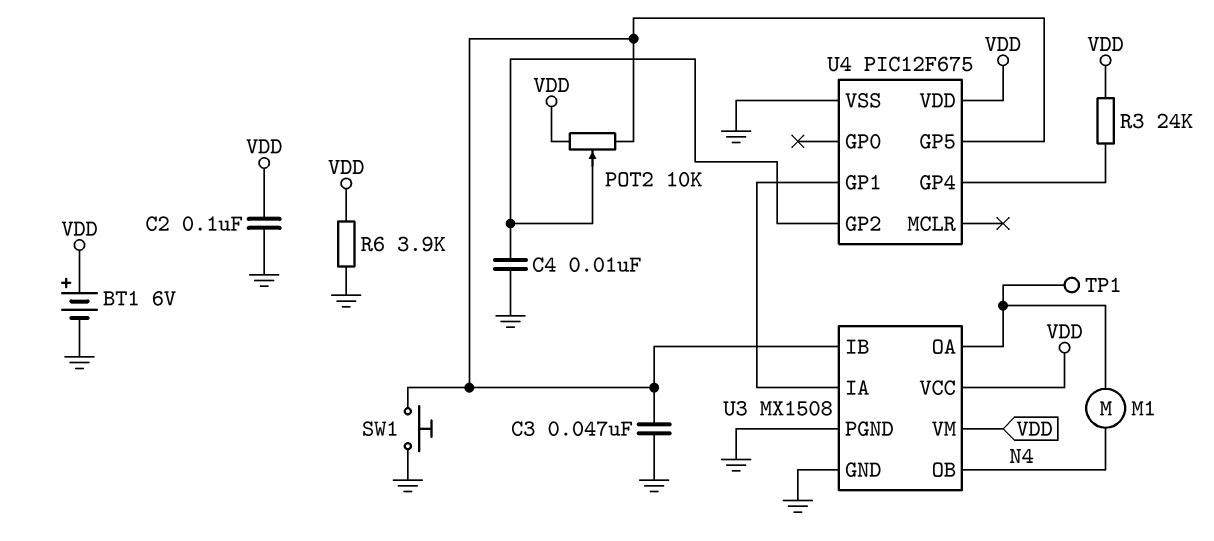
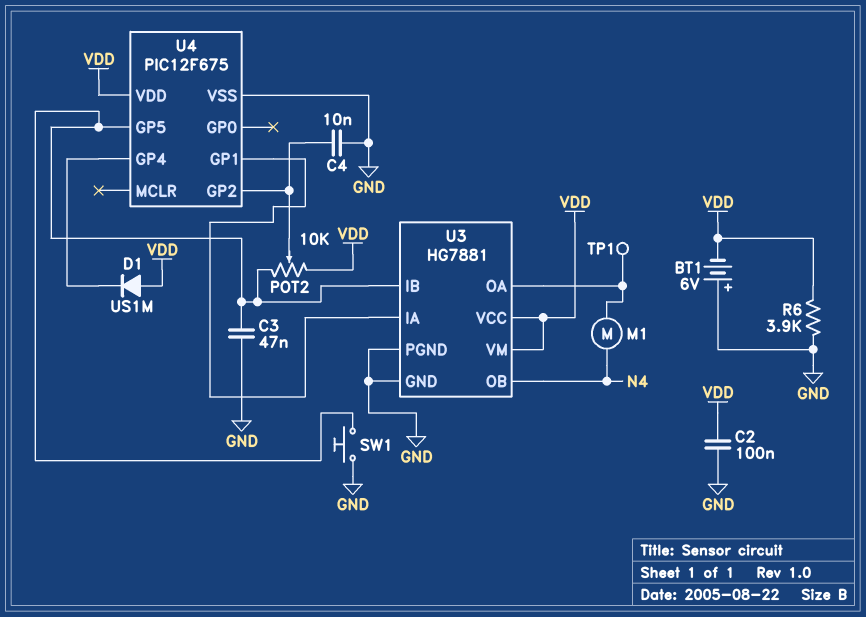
BT1: 6V (plus VDD, minus GND) -> 6V (plus GND, minus VDD)
D1: none -> diode US1M (A VDD, K U4/GP4)
R3: 24k (U4/GP4, VDD) -> none
U3: MX1508 -> HG7881

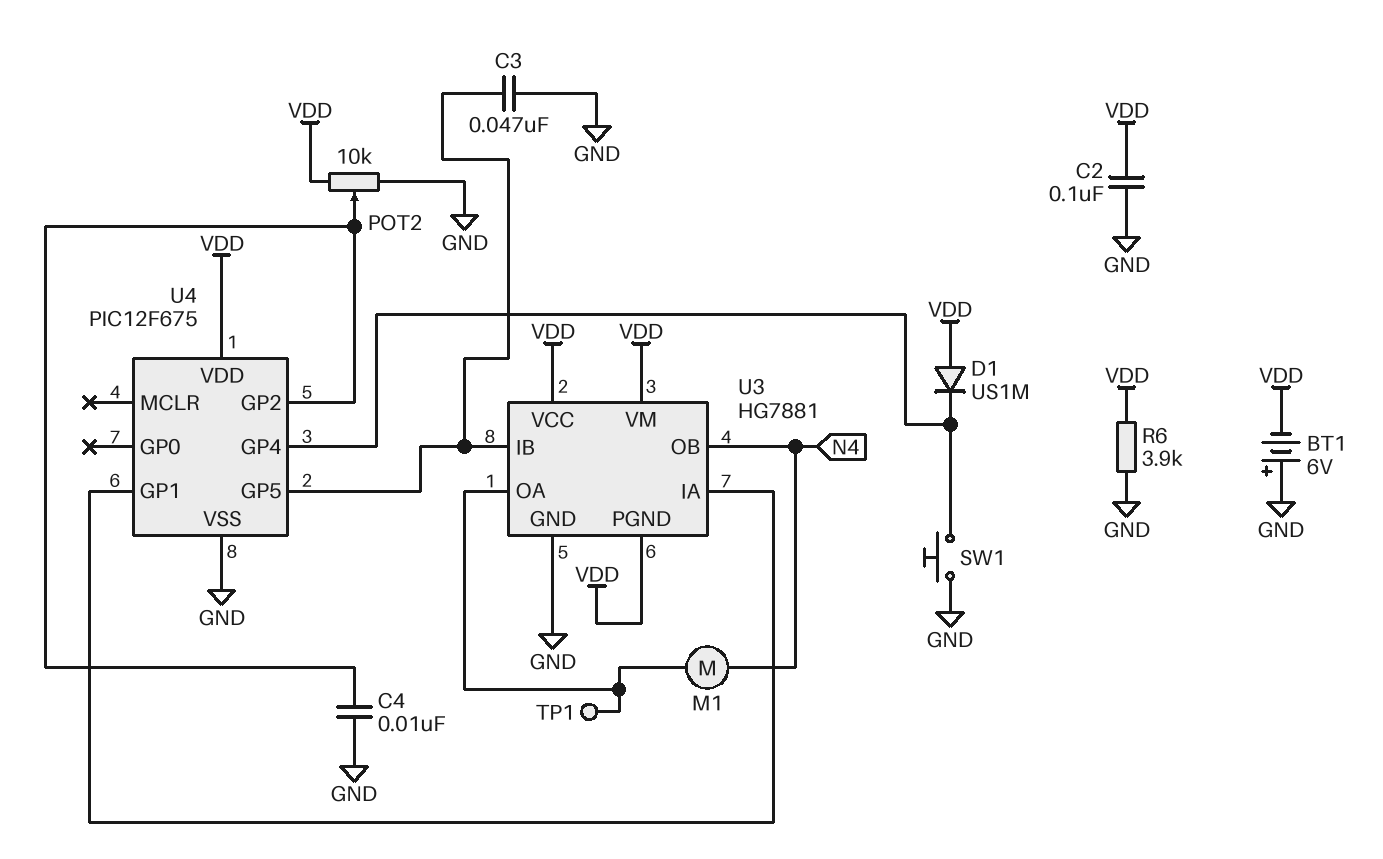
POT2: 10k (U3/IB, VDD, wiper U4/GP2) -> 10k (GND, VDD, wiper U4/GP2)
SW1: button (GND, U3/IB) -> button (GND, U4/GP4)
U3 pin PGND: GND -> VDD

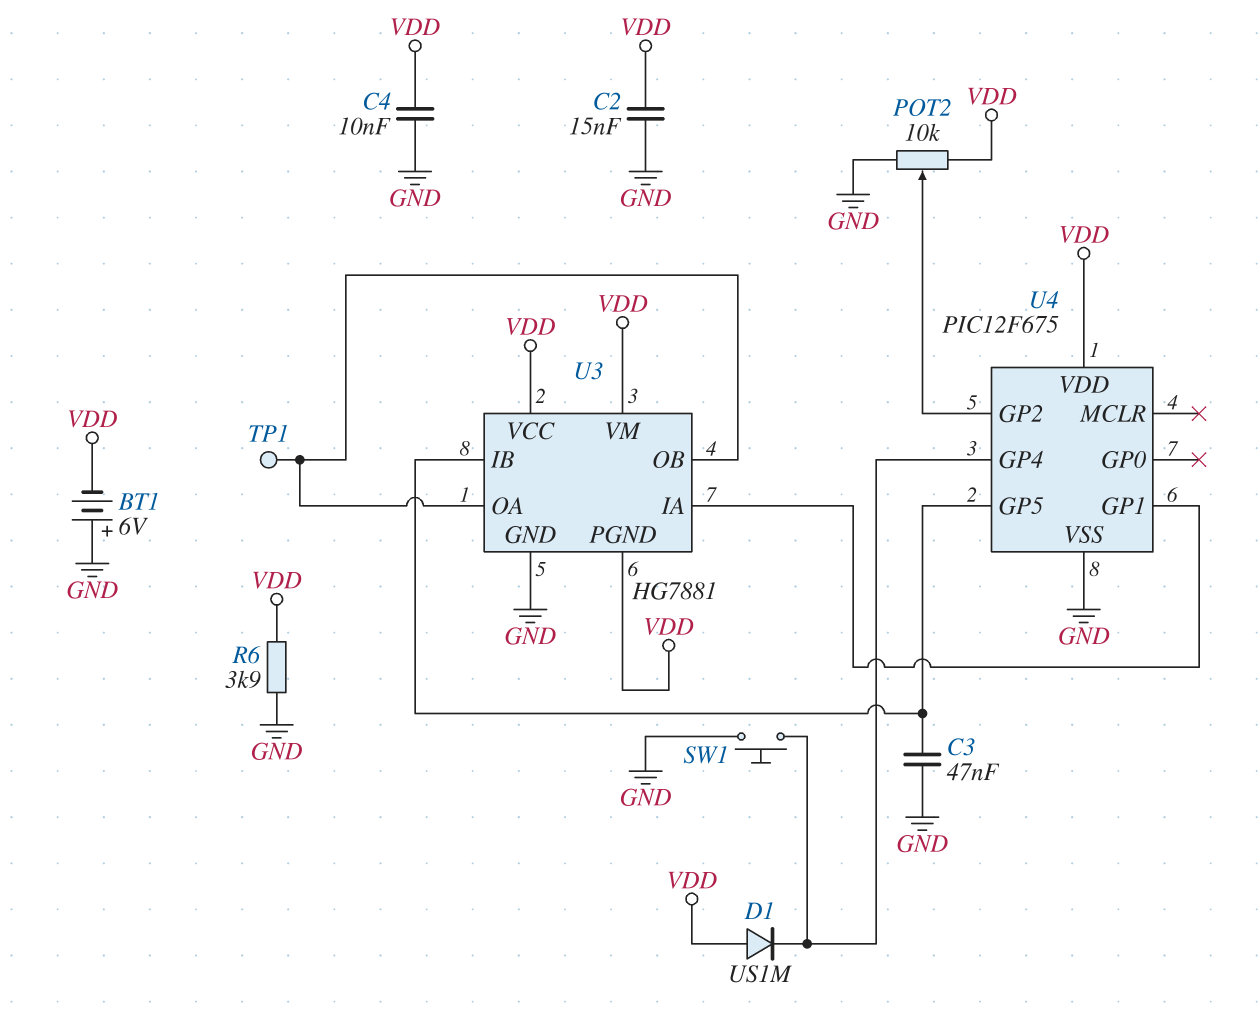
C2: 100nF (GND, VDD) -> 15nF (GND, VDD)
C4: 10nF (GND, U4/GP2) -> 10nF (GND, VDD)
M1: motor (N4, U3/OA) -> none
U3 pin OB: N4 -> U3/OA

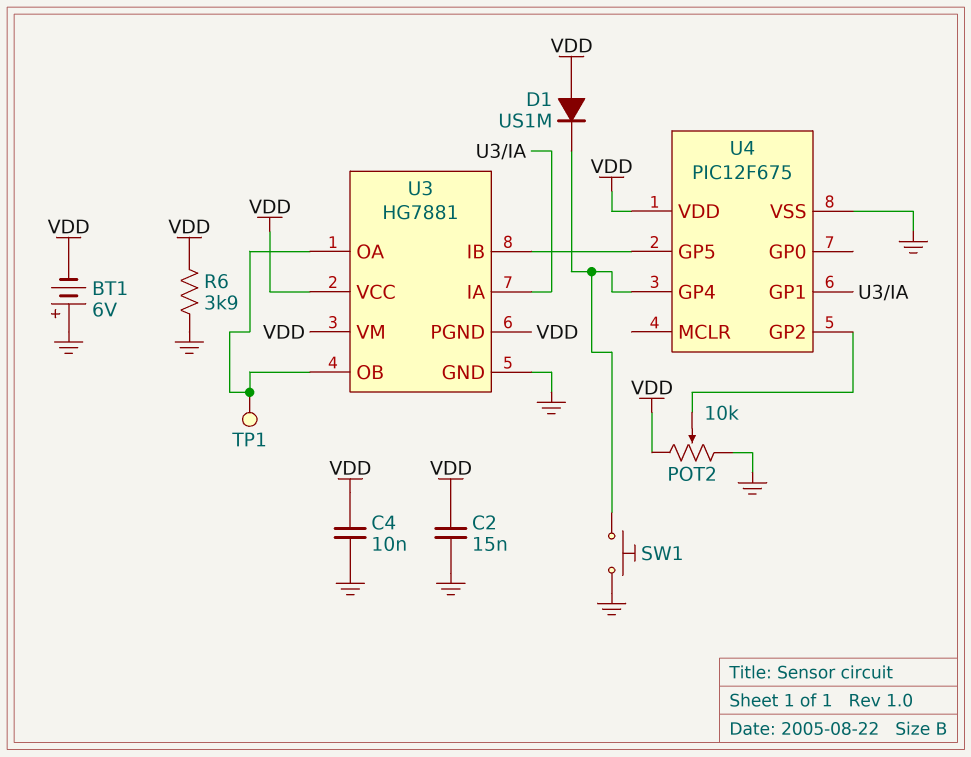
C3: 47nF (GND, U3/IB) -> none

